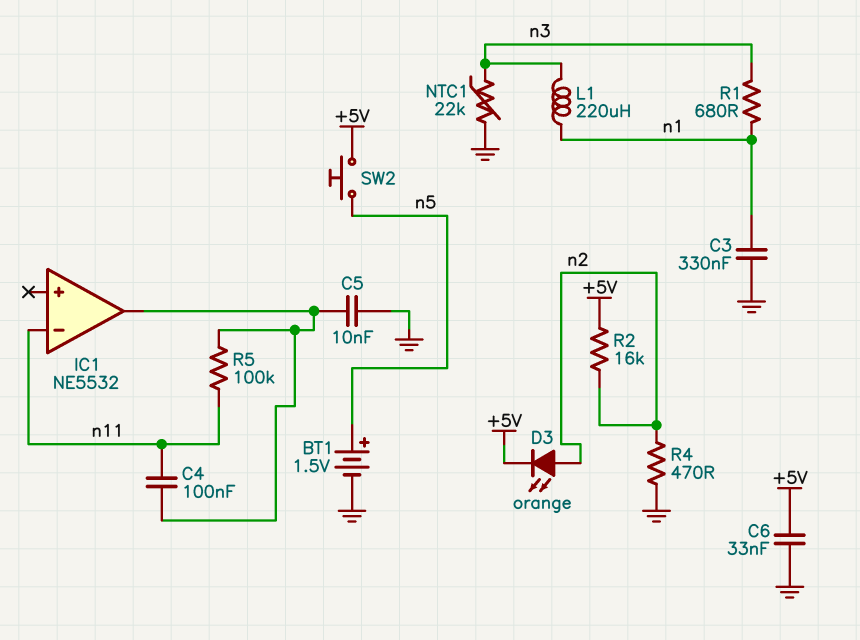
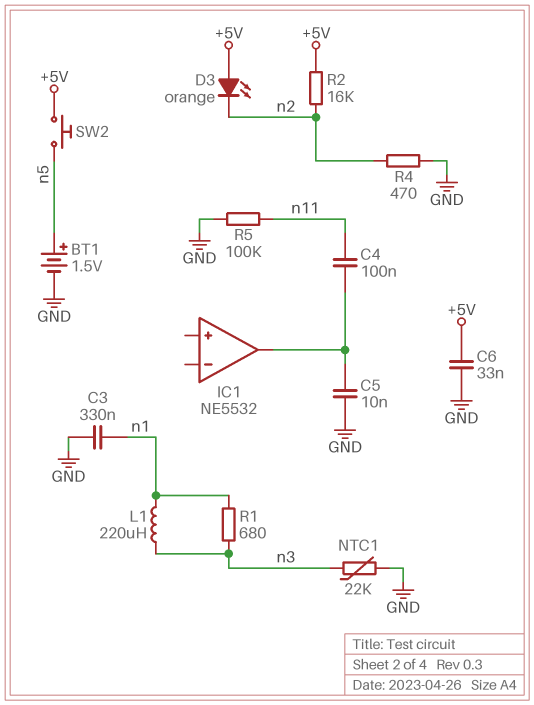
D3: LED orange (A n2, K +5V) -> LED orange (A +5V, K n2)
IC1 pin in-: n11 -> none
R5: 100k (IC1/out, n11) -> 100k (GND, n11)

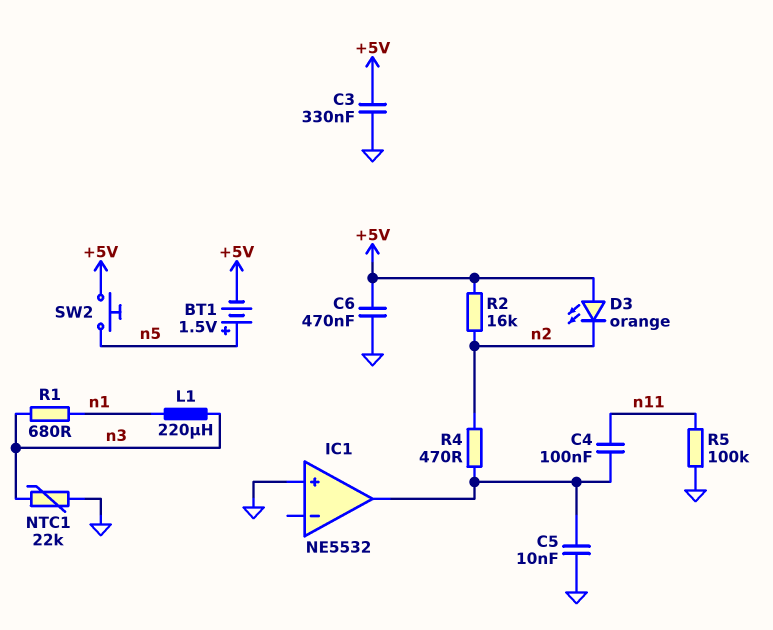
BT1: 1.5V (plus n5, minus GND) -> 1.5V (plus n5, minus +5V)
C3: 330nF (GND, n1) -> 330nF (+5V, GND)
C6: 33nF (+5V, GND) -> 470nF (+5V, GND)
IC1 pin in+: none -> GND
R4: 470 (GND, n2) -> 470 (IC1/out, n2)

